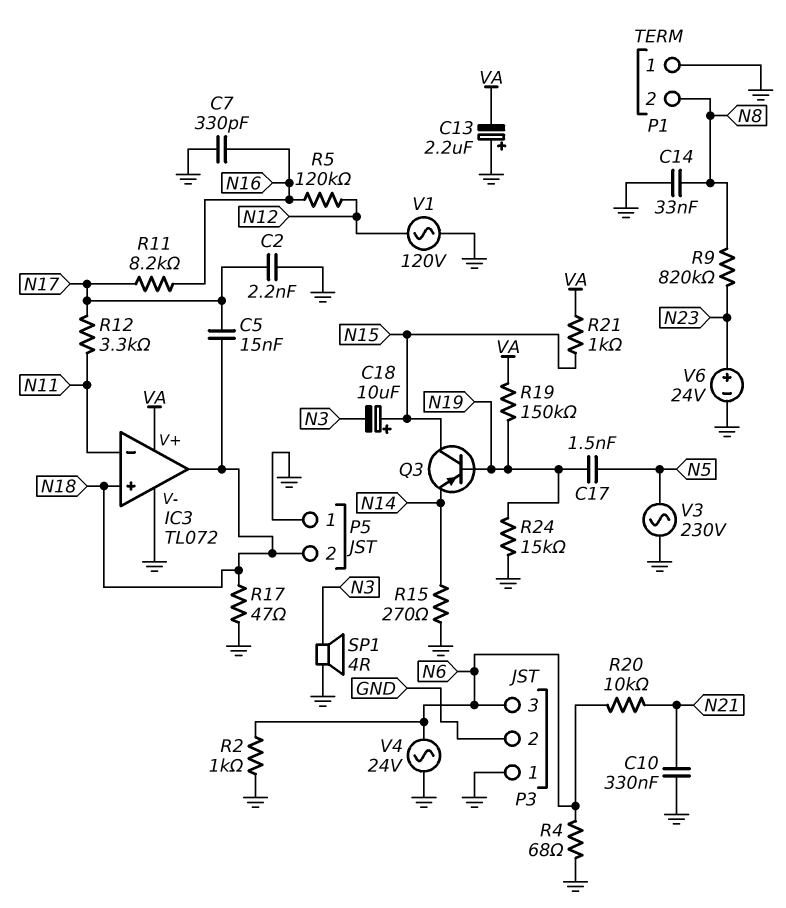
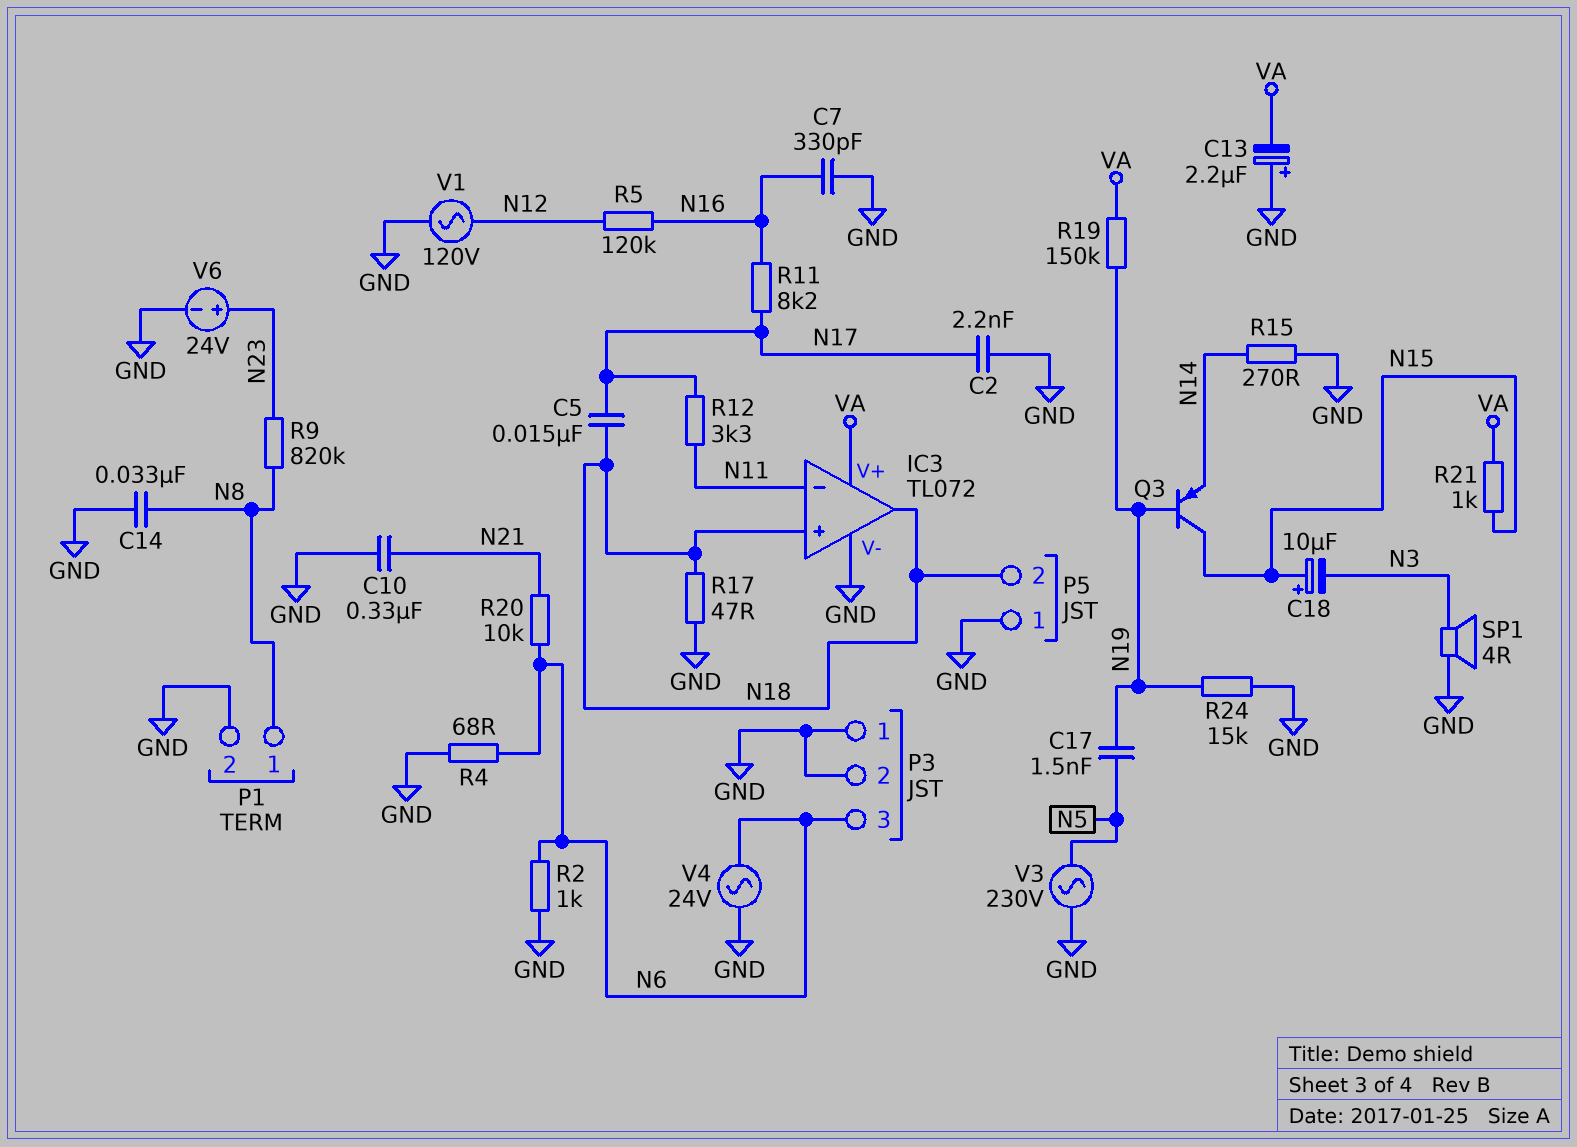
P1 pin 1: GND -> N8
P1 pin 2: N8 -> GND

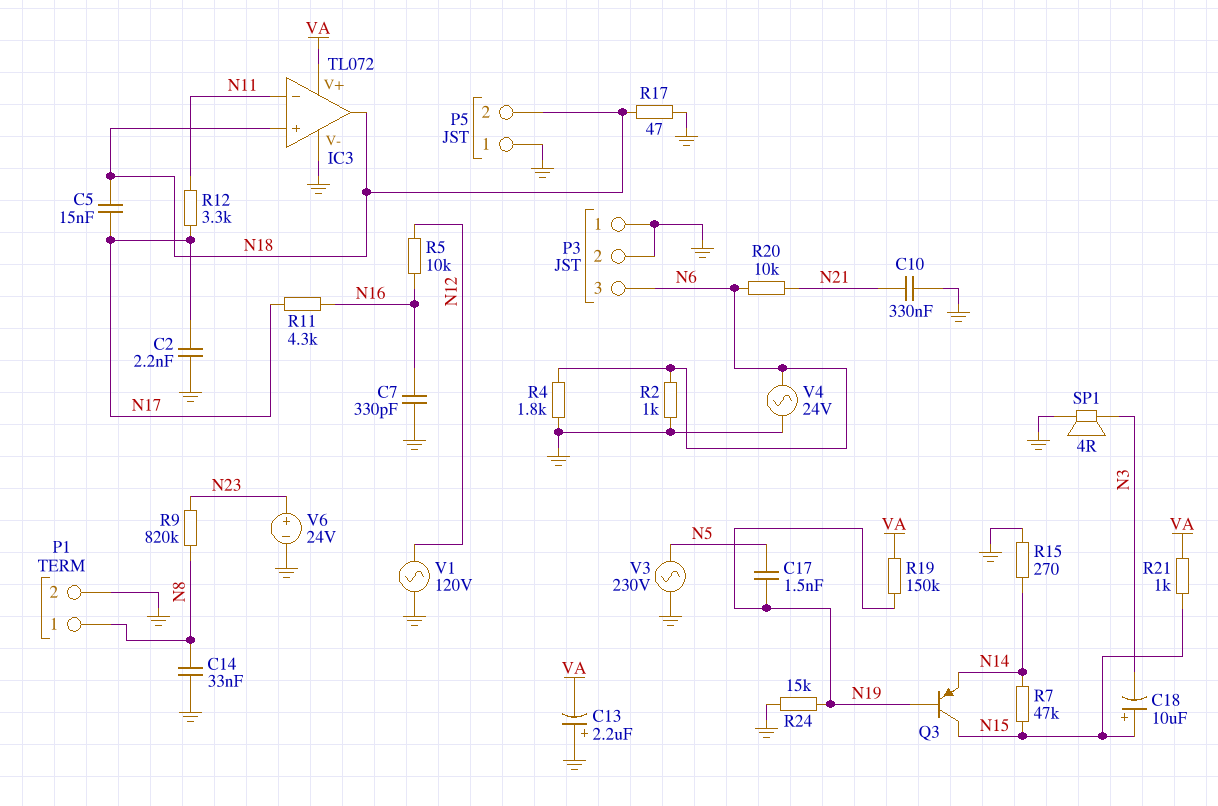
R4: 68 (GND, N6) -> 1.8k (GND, N6)
R5: 120k (N12, N16) -> 10k (N12, N16)
R7: none -> 47k (N14, N15)
R11: 8.2k (N16, N17) -> 4.3k (N16, N17)

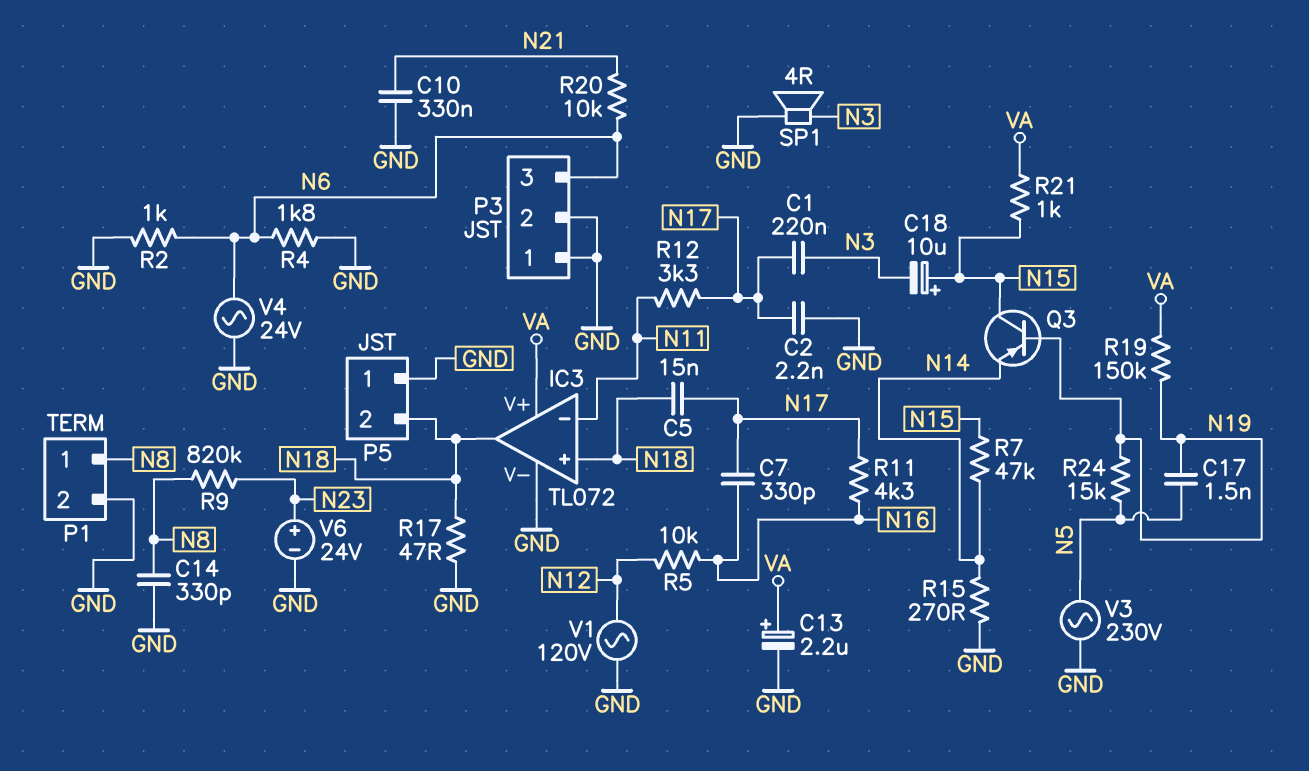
C1: none -> 220nF (N3, N17)
C7: 330pF (GND, N16) -> 330pF (N16, N17)
C13: 2.2uF (plus GND, minus VA) -> 2.2uF (plus VA, minus GND)
C14: 33nF (GND, N8) -> 330pF (GND, N8)
R24: 15k (GND, N19) -> 15k (N5, N19)

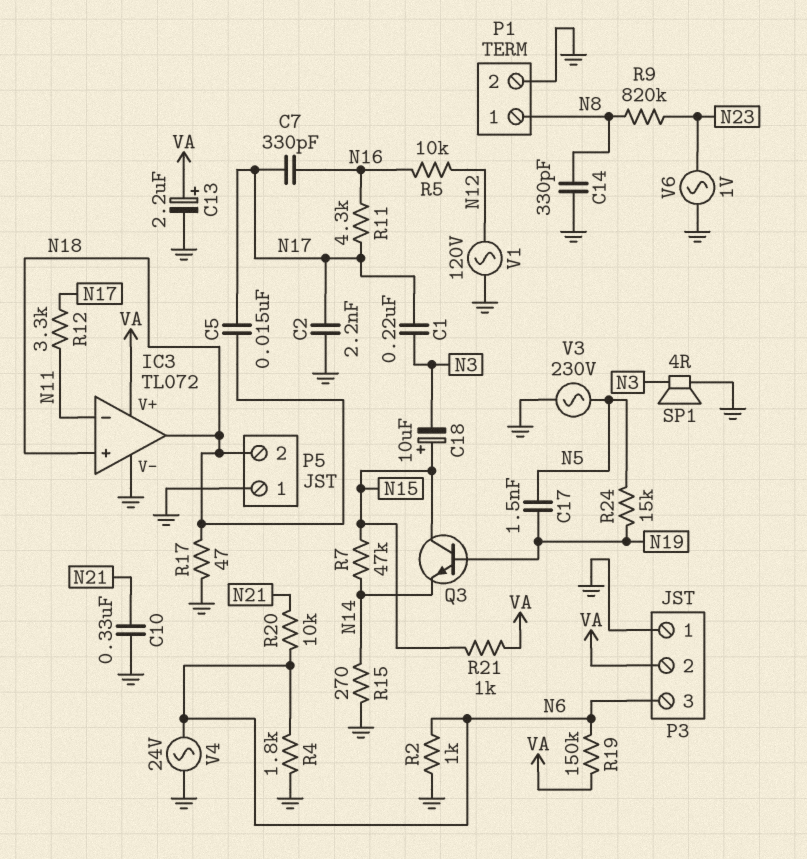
P3 pin 2: GND -> VA
Q3: PNP (B N19, C N15, E N14) -> NPN (B N19, C N15, E N14)
R19: 150k (N19, VA) -> 150k (N6, VA)
V6: 24V (plus N23, minus GND) -> AC 1V (GND, N23)

